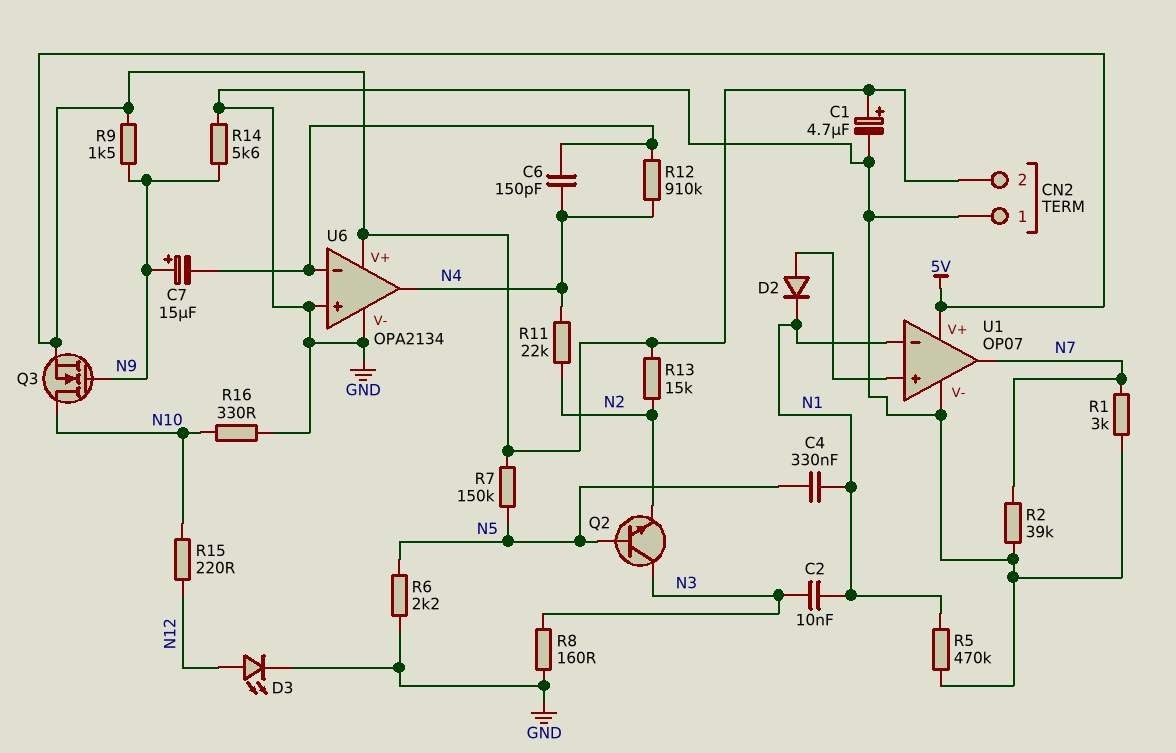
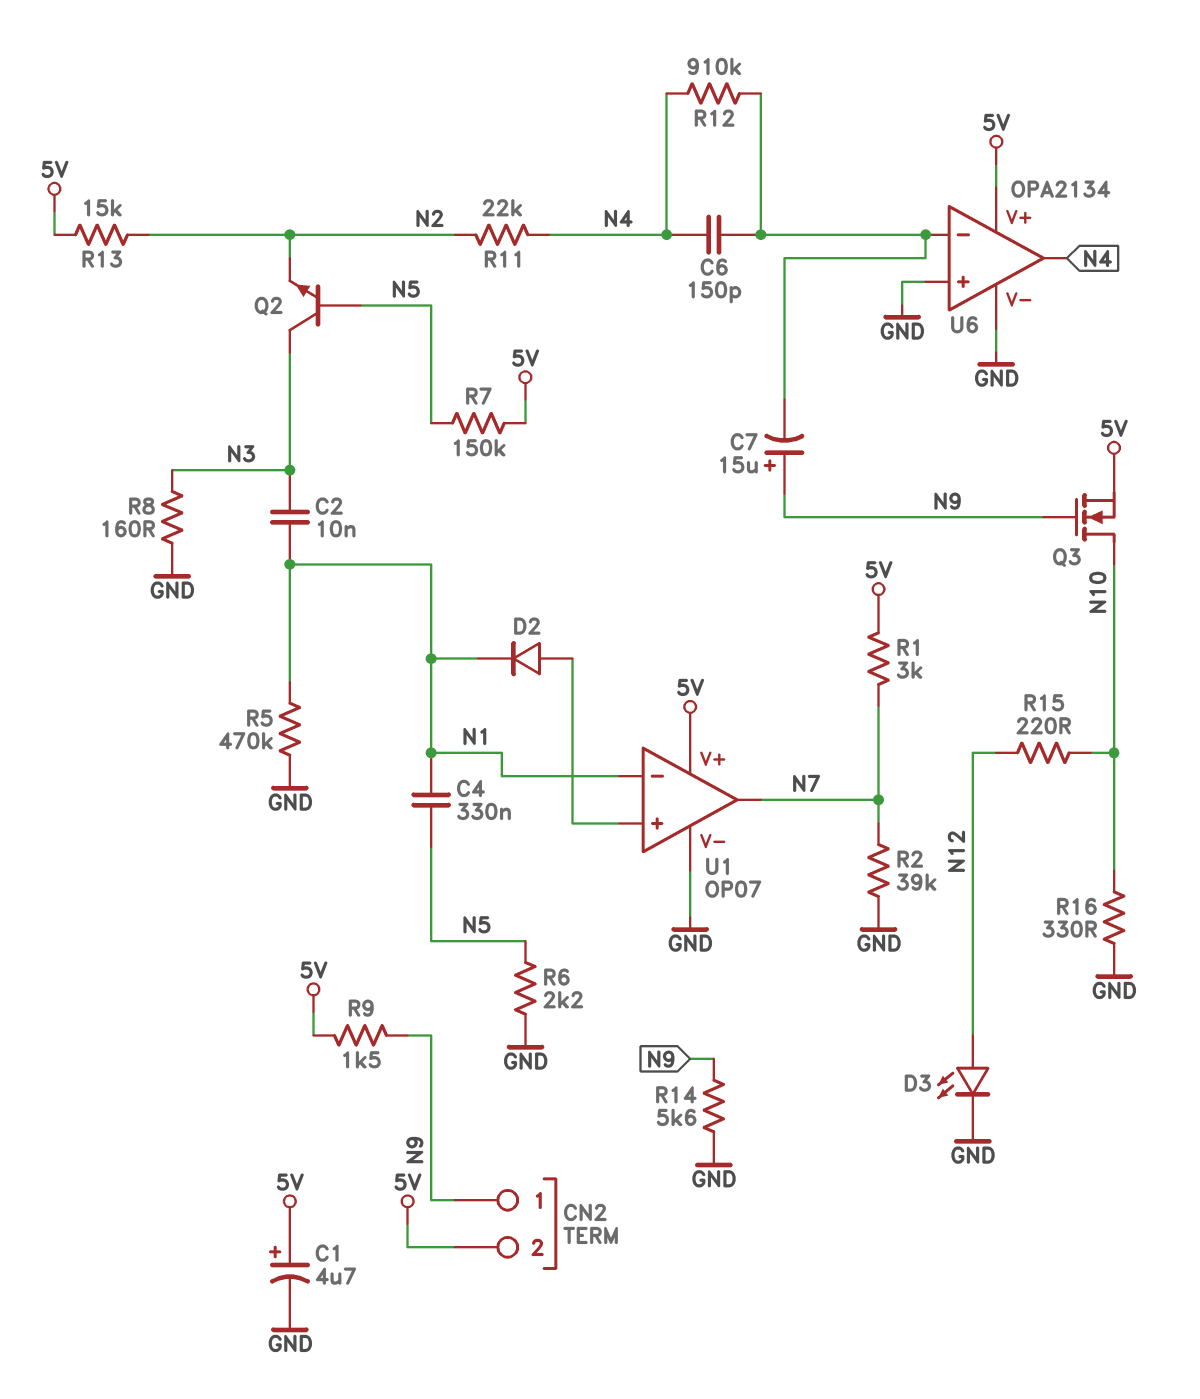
CN2 pin 1: GND -> N9
R1: 3k (GND, N7) -> 3k (5V, N7)

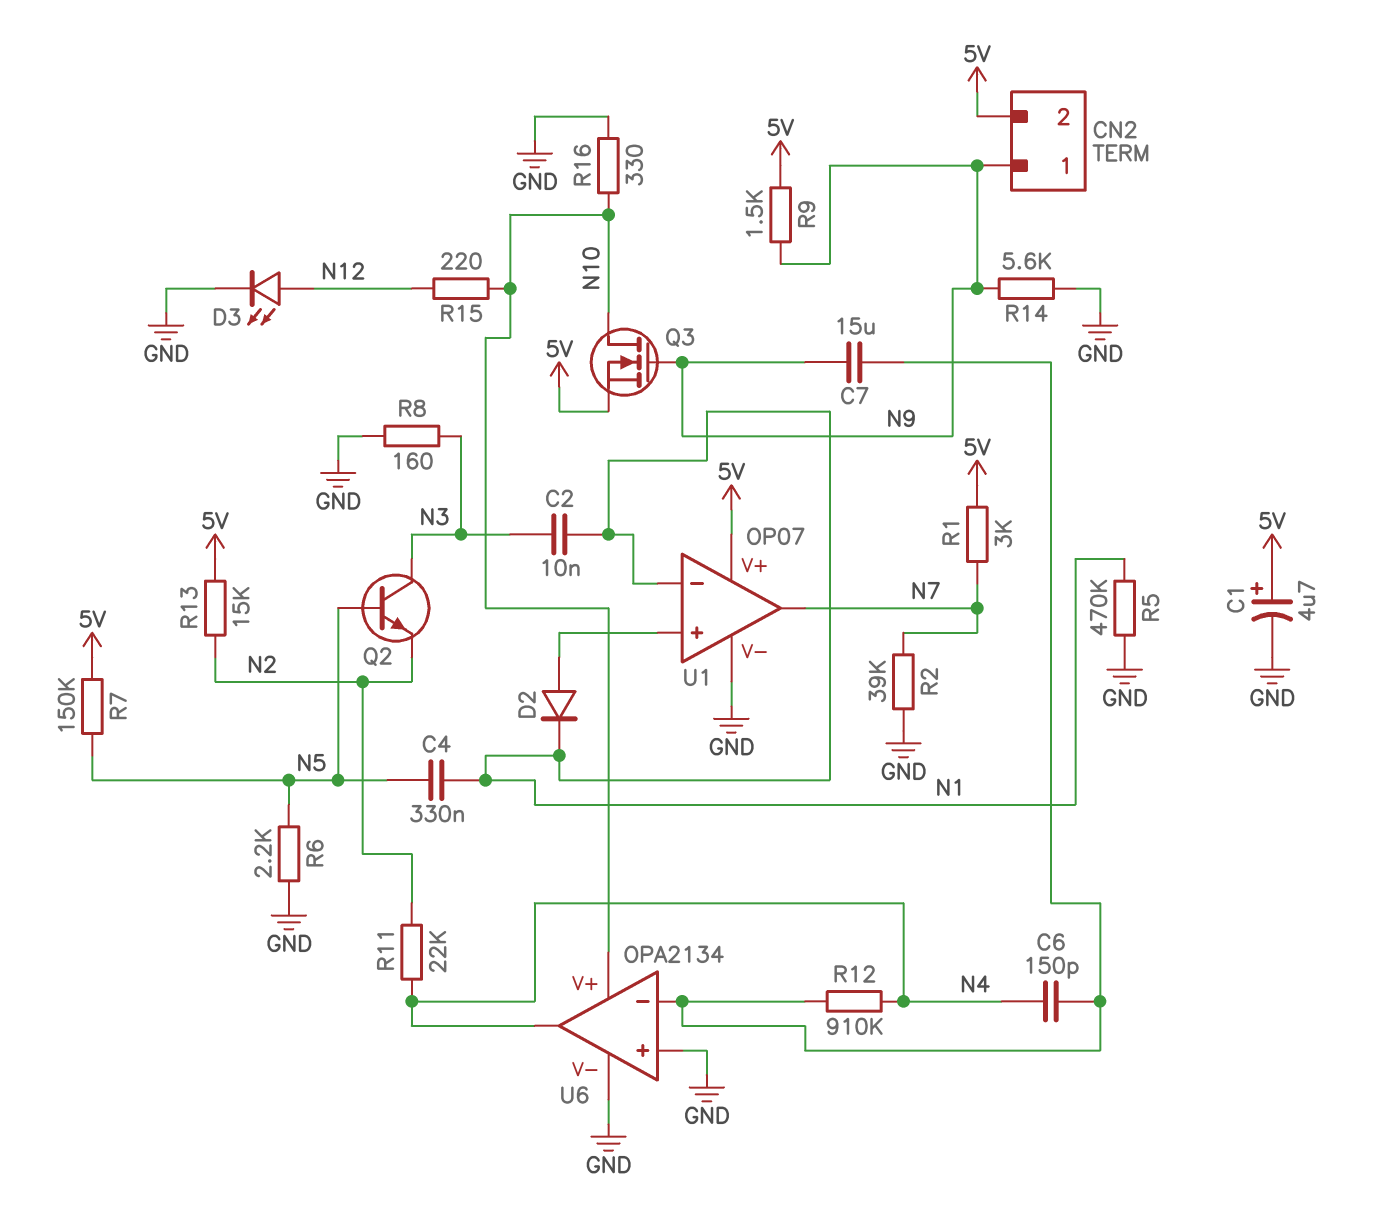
C7: 15uF (plus N9, minus U6/in-) -> 15uF (N9, U6/in-)
U6 pin V+: 5V -> N10

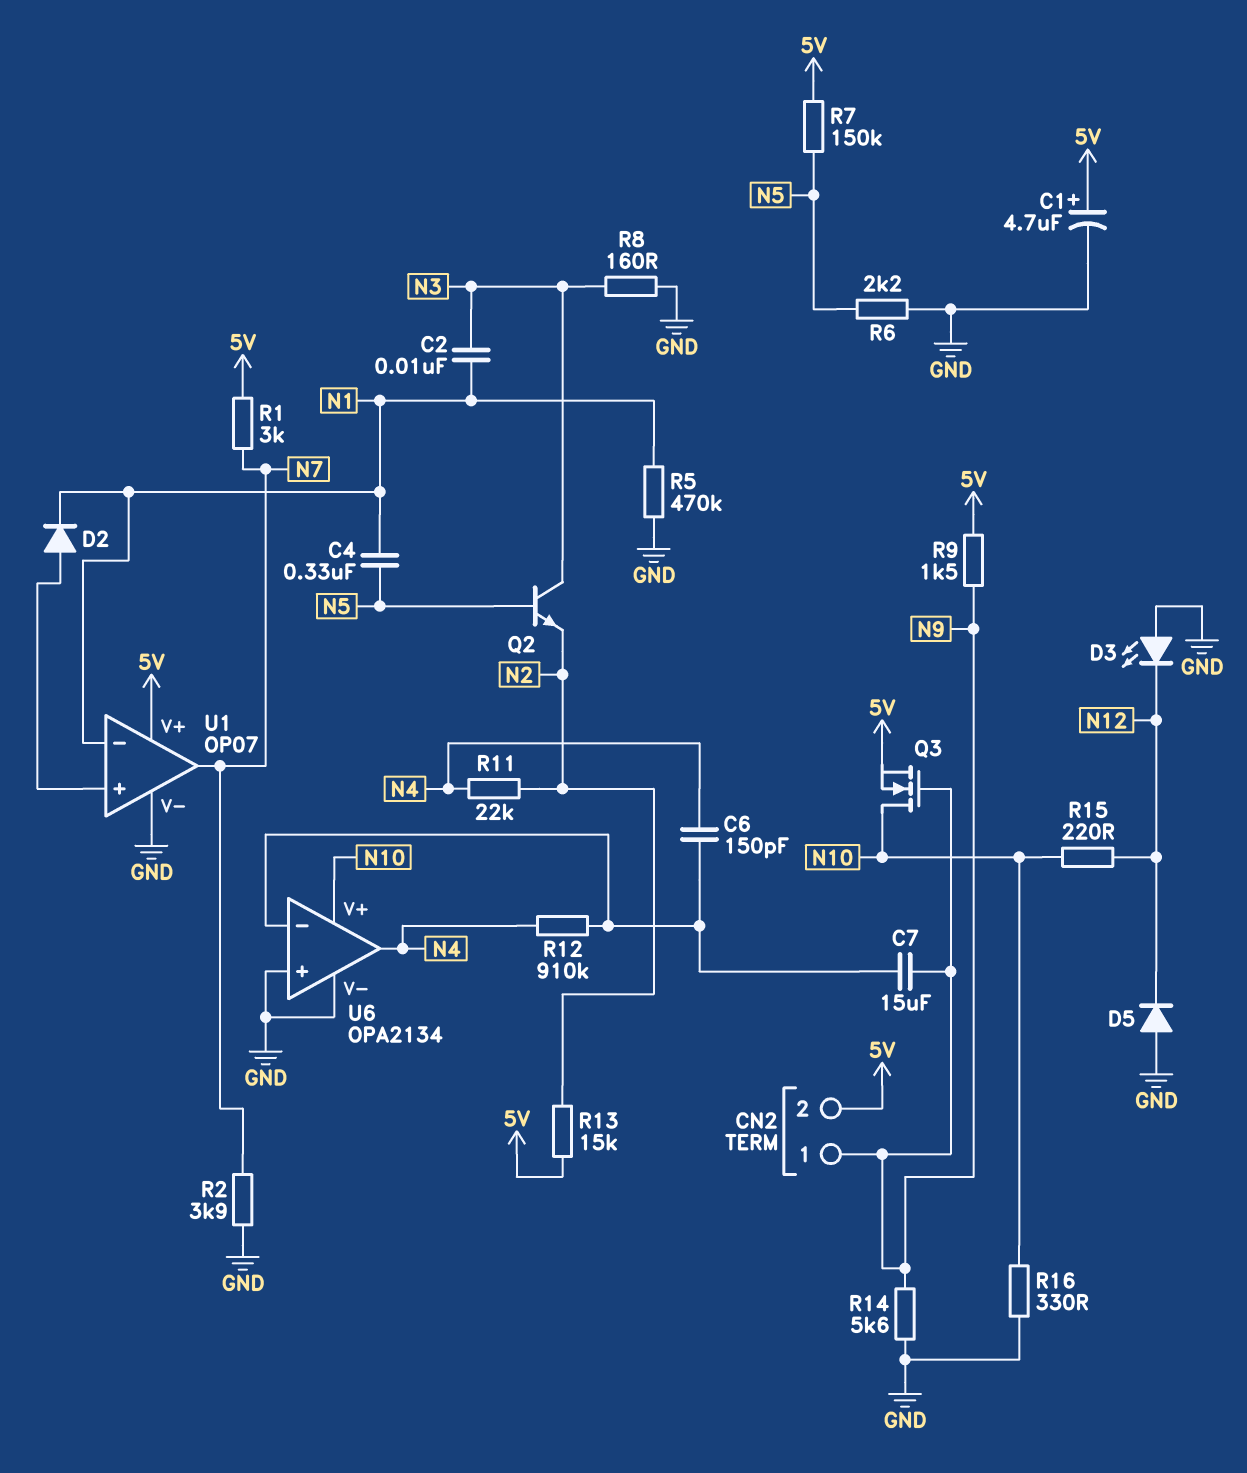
D3: LED (A N12, K GND) -> LED (A GND, K N12)
D5: none -> diode (A GND, K N12)
R2: 39k (GND, N7) -> 3.9k (GND, N7)

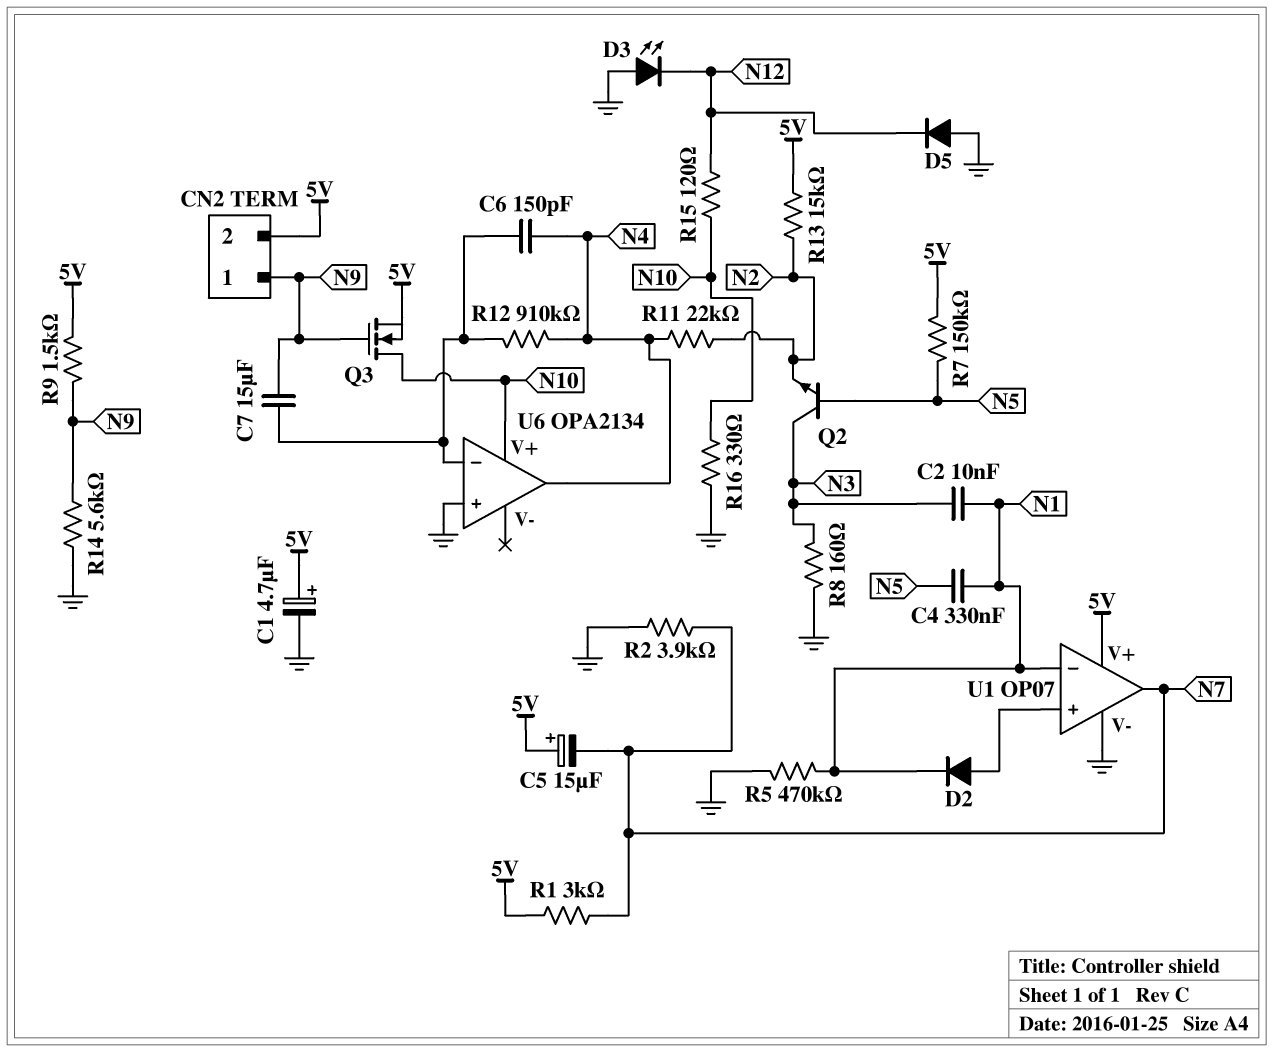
C5: none -> 15uF (plus 5V, minus N7)
R6: 2.2k (GND, N5) -> none
R15: 220 (N10, N12) -> 120 (N10, N12)
U6 pin V-: GND -> none

